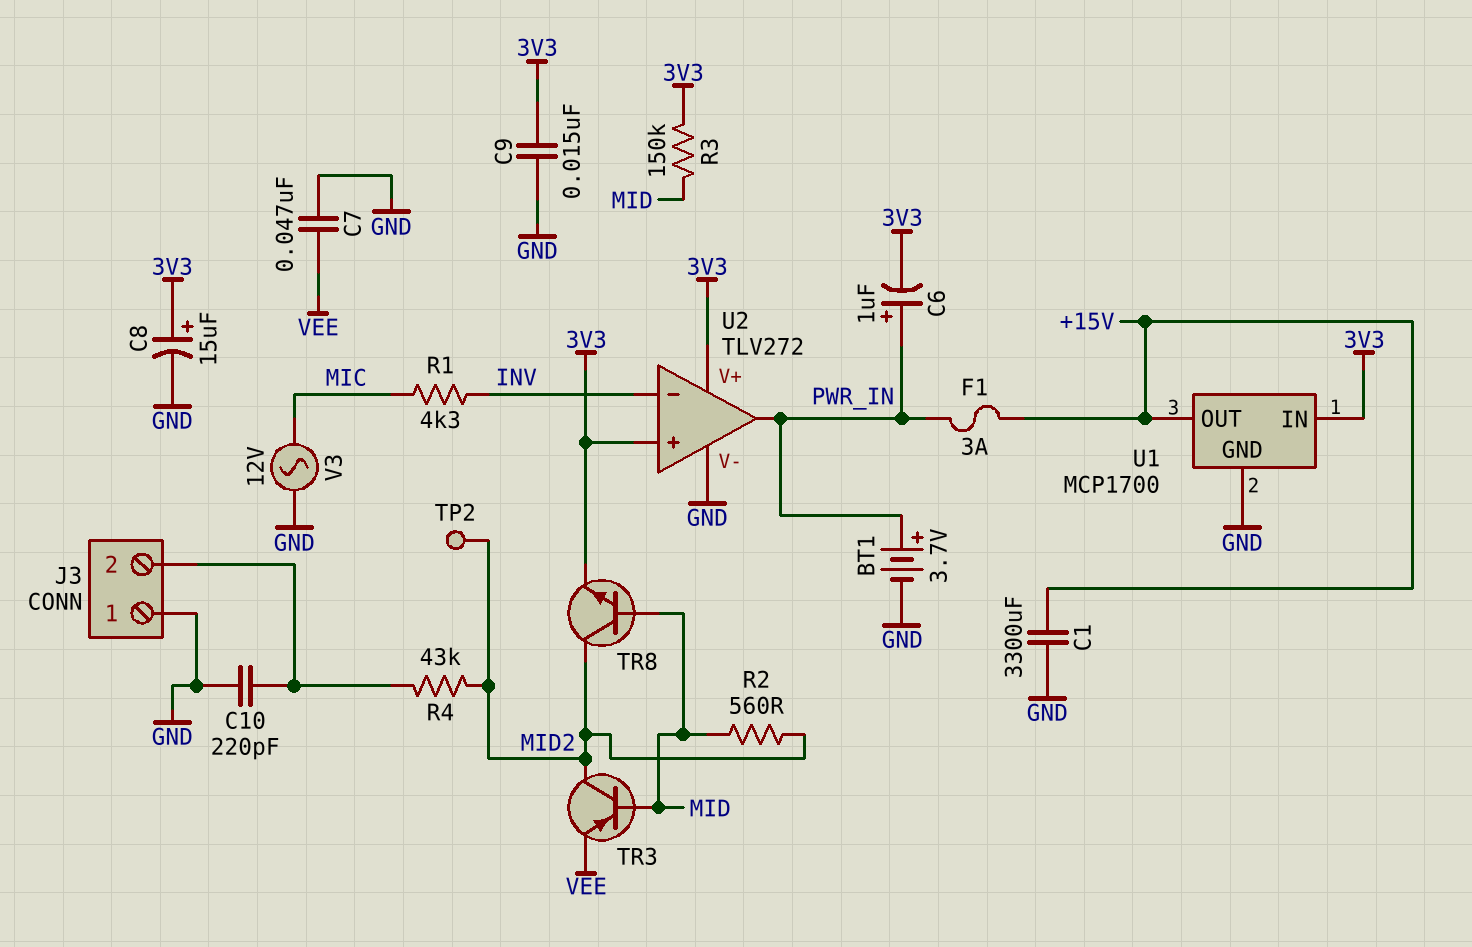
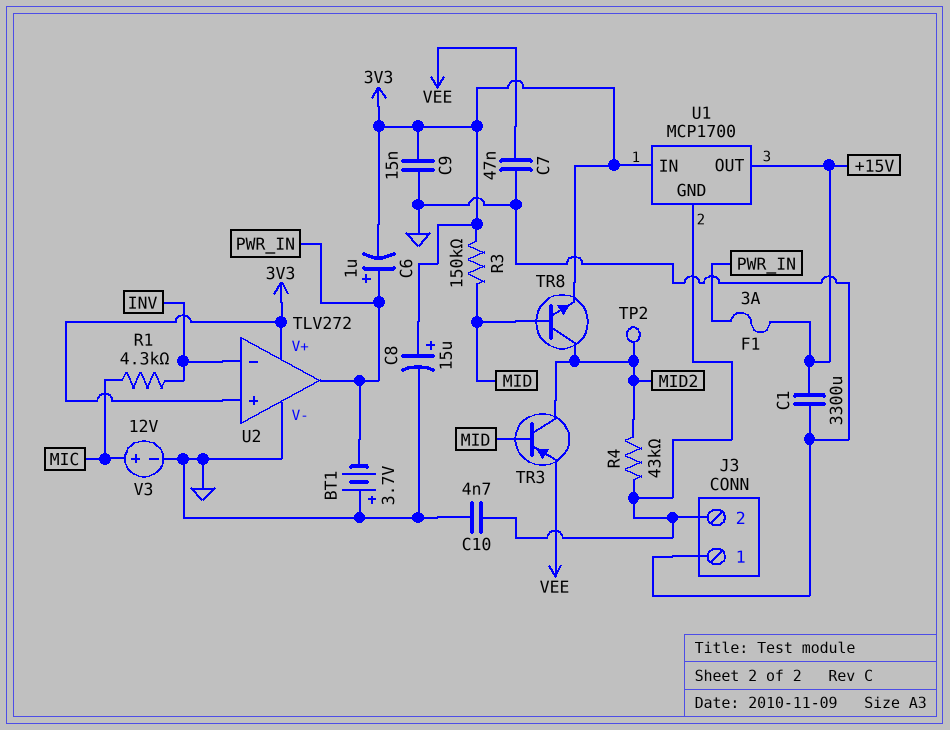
BT1: 3.7V (plus PWR_IN, minus GND) -> 3.7V (plus GND, minus PWR_IN)
C10: 220pF (GND, J3/2) -> 4.7nF (GND, J3/2)
R2: 560 (MID, MID2) -> none
U1 pin GND: GND -> J3/2
V3: AC 12V (GND, MIC) -> 12V (plus MIC, minus GND)

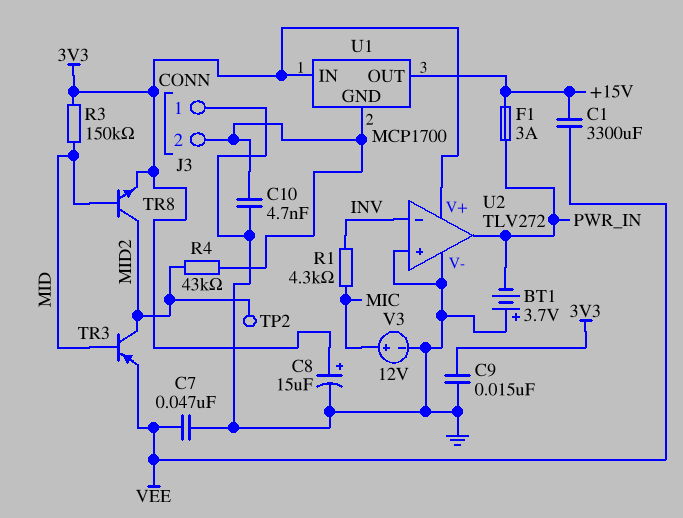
C1: 3300uF (+15V, GND) -> 3300uF (+15V, VEE)
C6: 1uF (plus PWR_IN, minus 3V3) -> none
U2 pin in+: 3V3 -> GND

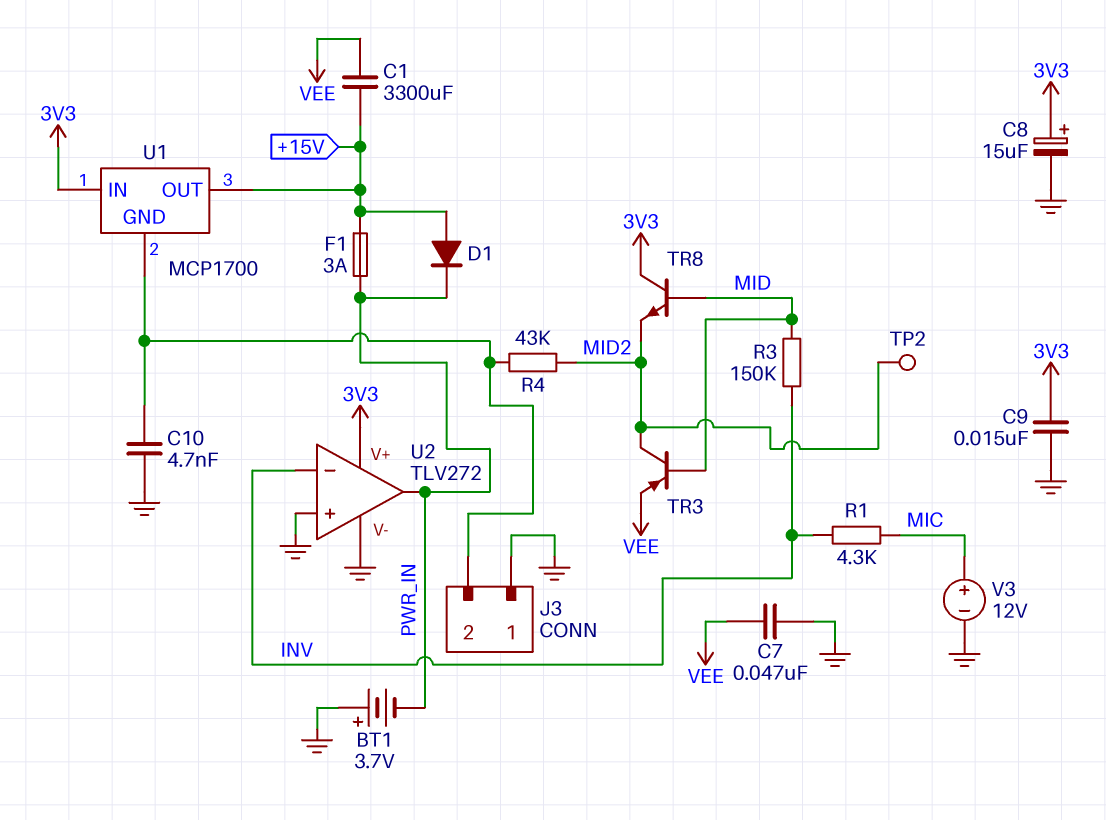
D1: none -> diode (A +15V, K PWR_IN)
R3: 150k (3V3, MID) -> 150k (INV, MID)
TR8: NPN (B MID, C MID2, E 3V3) -> NPN (B MID, C 3V3, E MID2)

